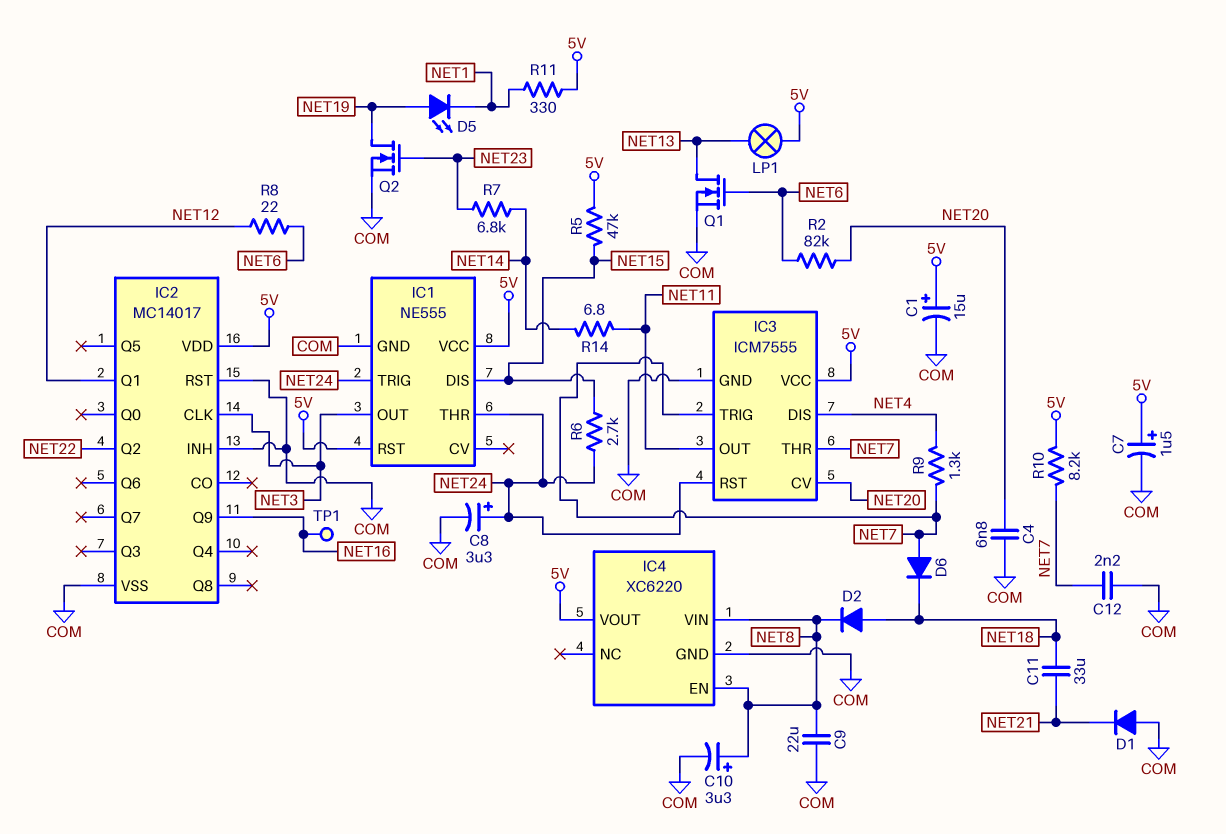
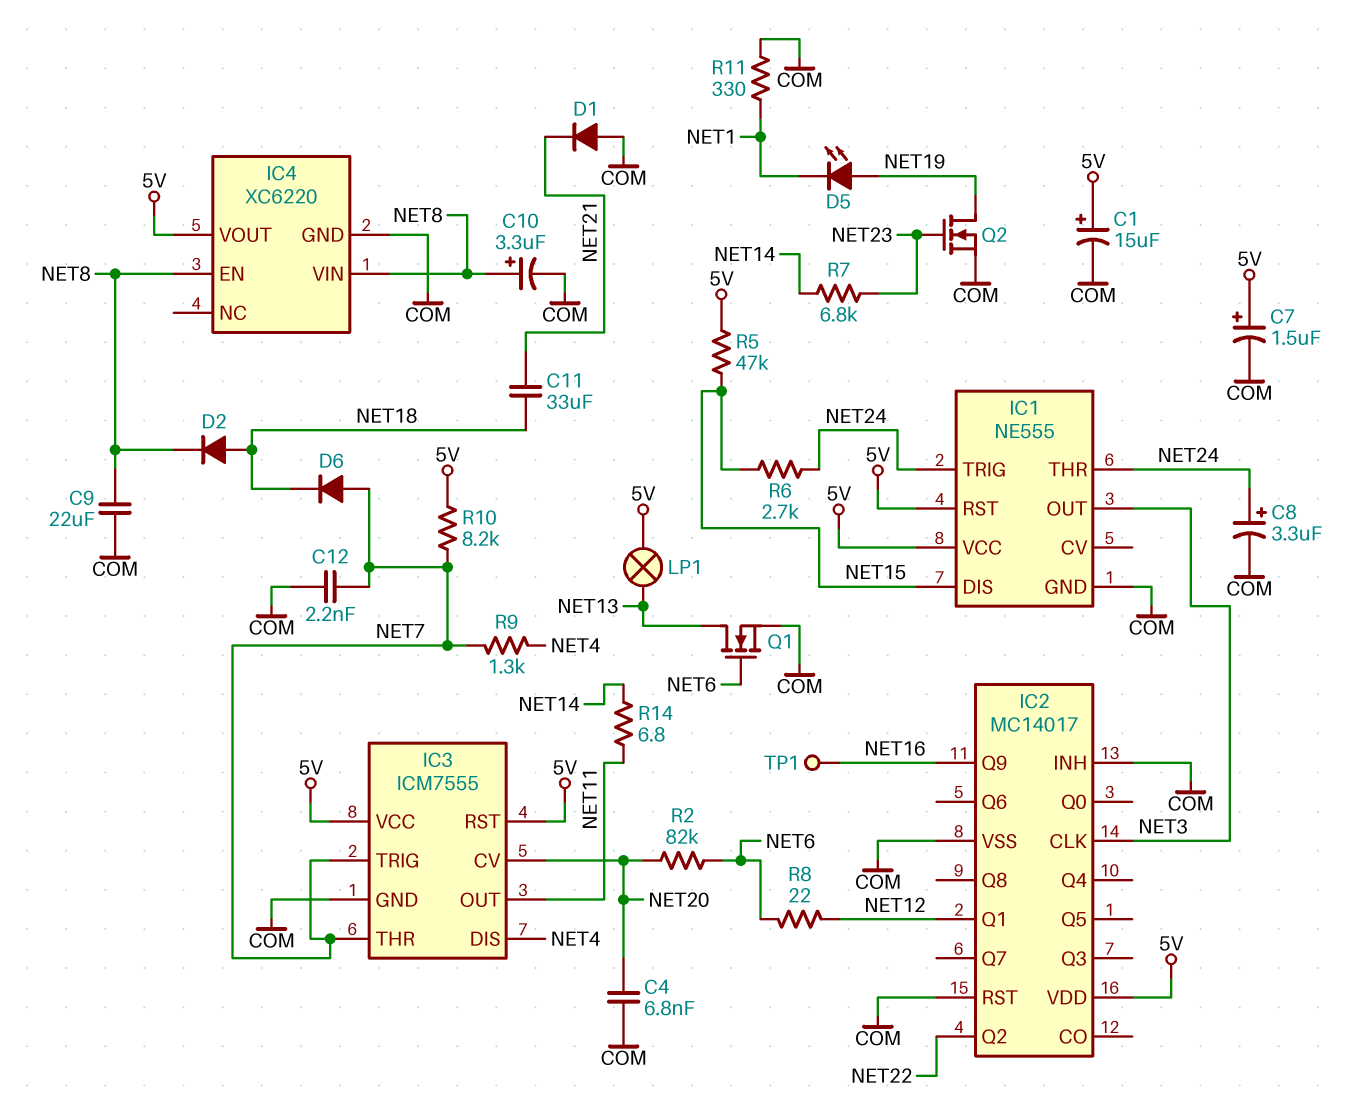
IC3 pin RST: NET24 -> 5V
R11: 330 (5V, NET1) -> 330 (COM, NET1)

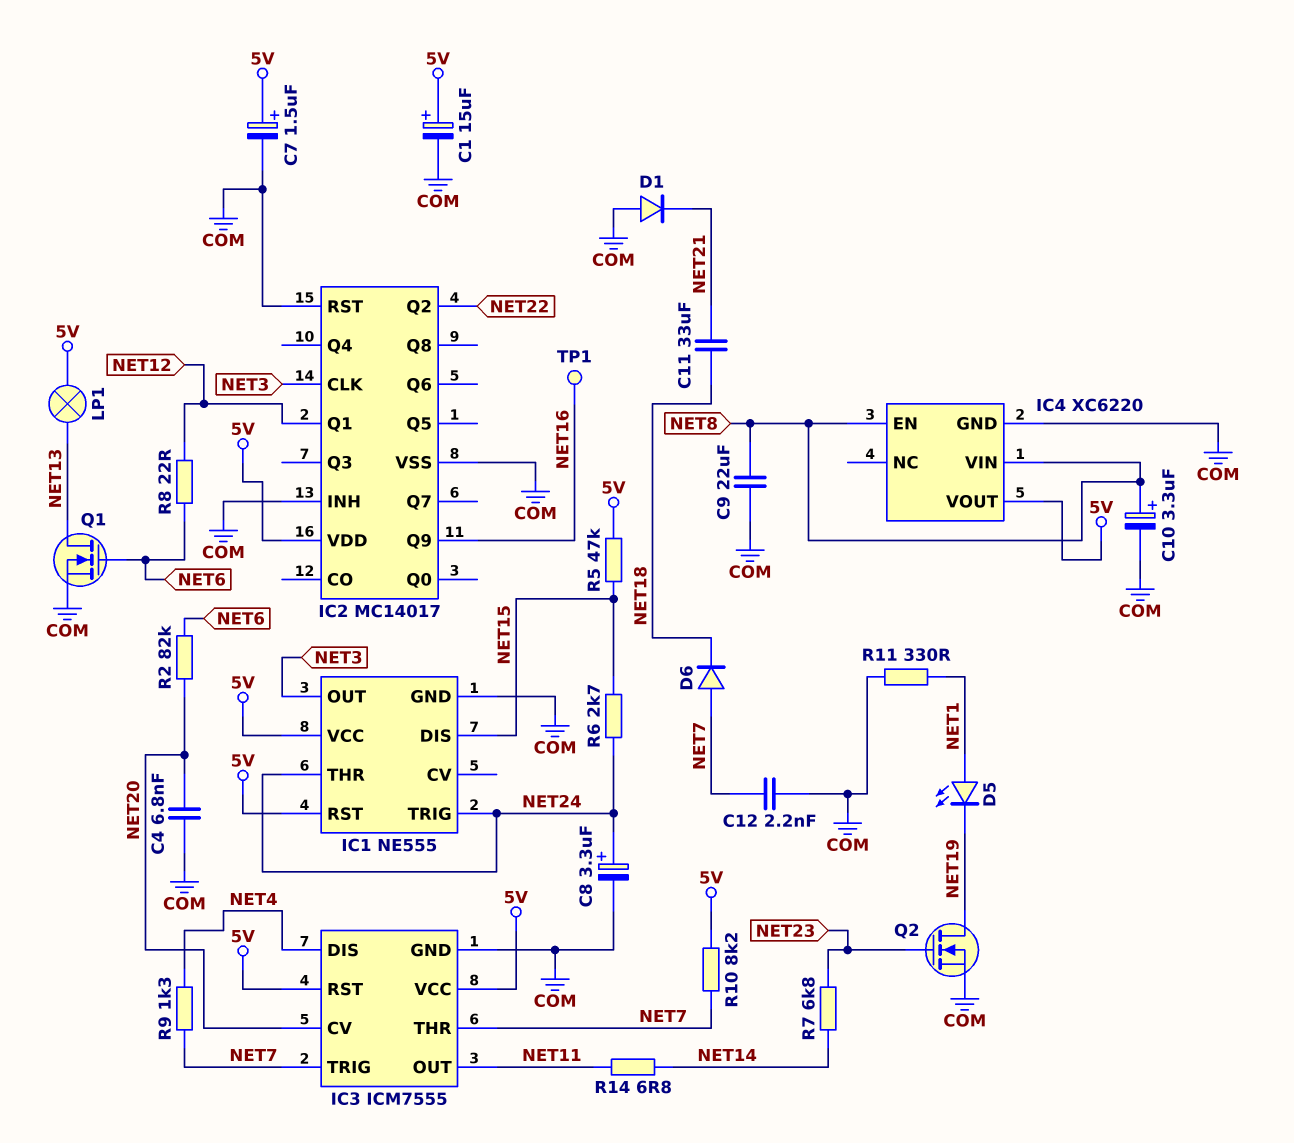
D2: diode (A NET18, K NET8) -> none
D5: LED (A NET19, K NET1) -> LED (A NET1, K NET19)

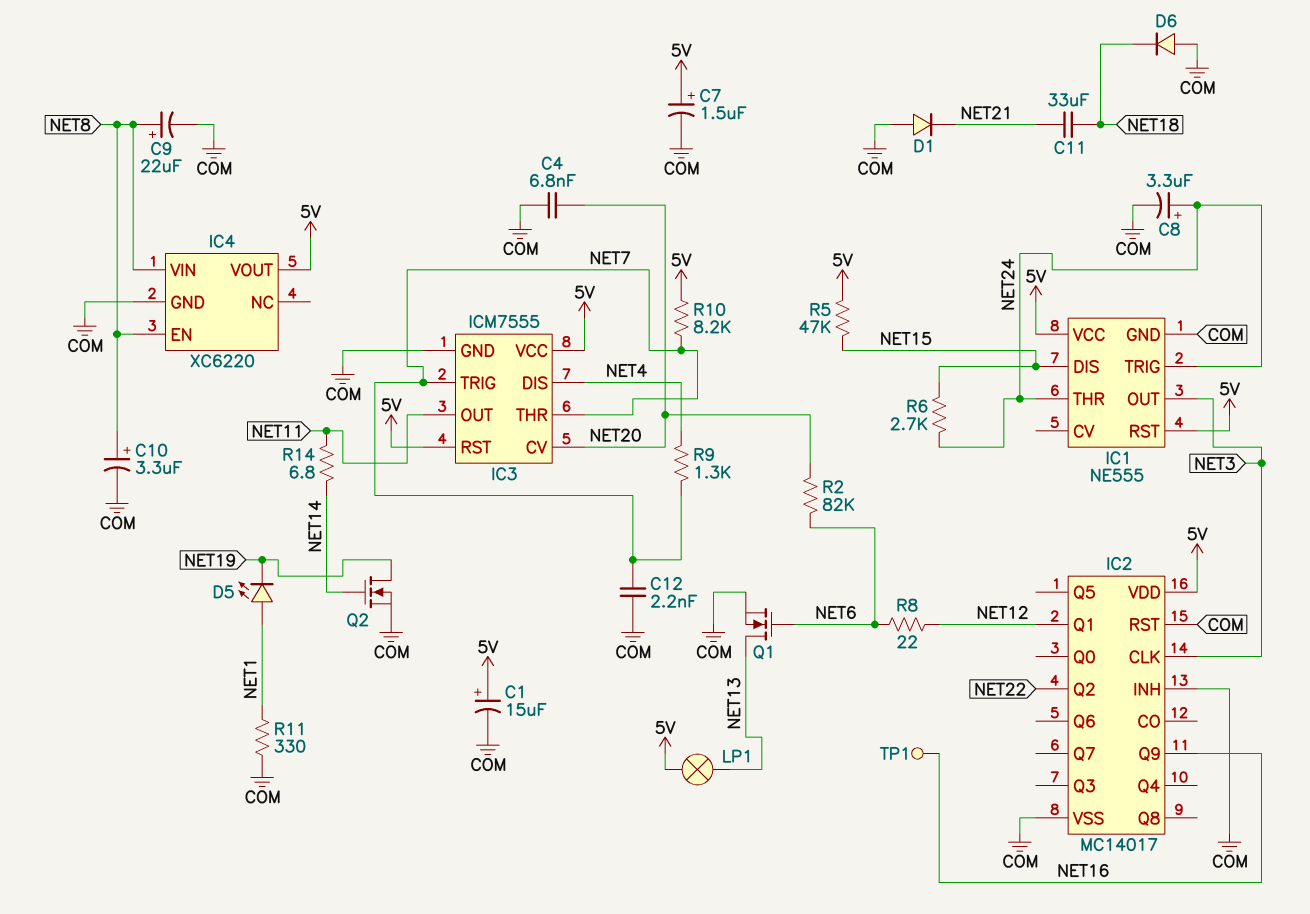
C9: 22uF (COM, NET8) -> 22uF (plus NET8, minus COM)
D6: diode (A NET7, K NET18) -> diode (A COM, K NET18)
Q2: NMOS (G NET23, D NET19, S COM) -> NMOS (G NET14, D NET19, S COM)
R7: 6.8k (NET14, NET23) -> none

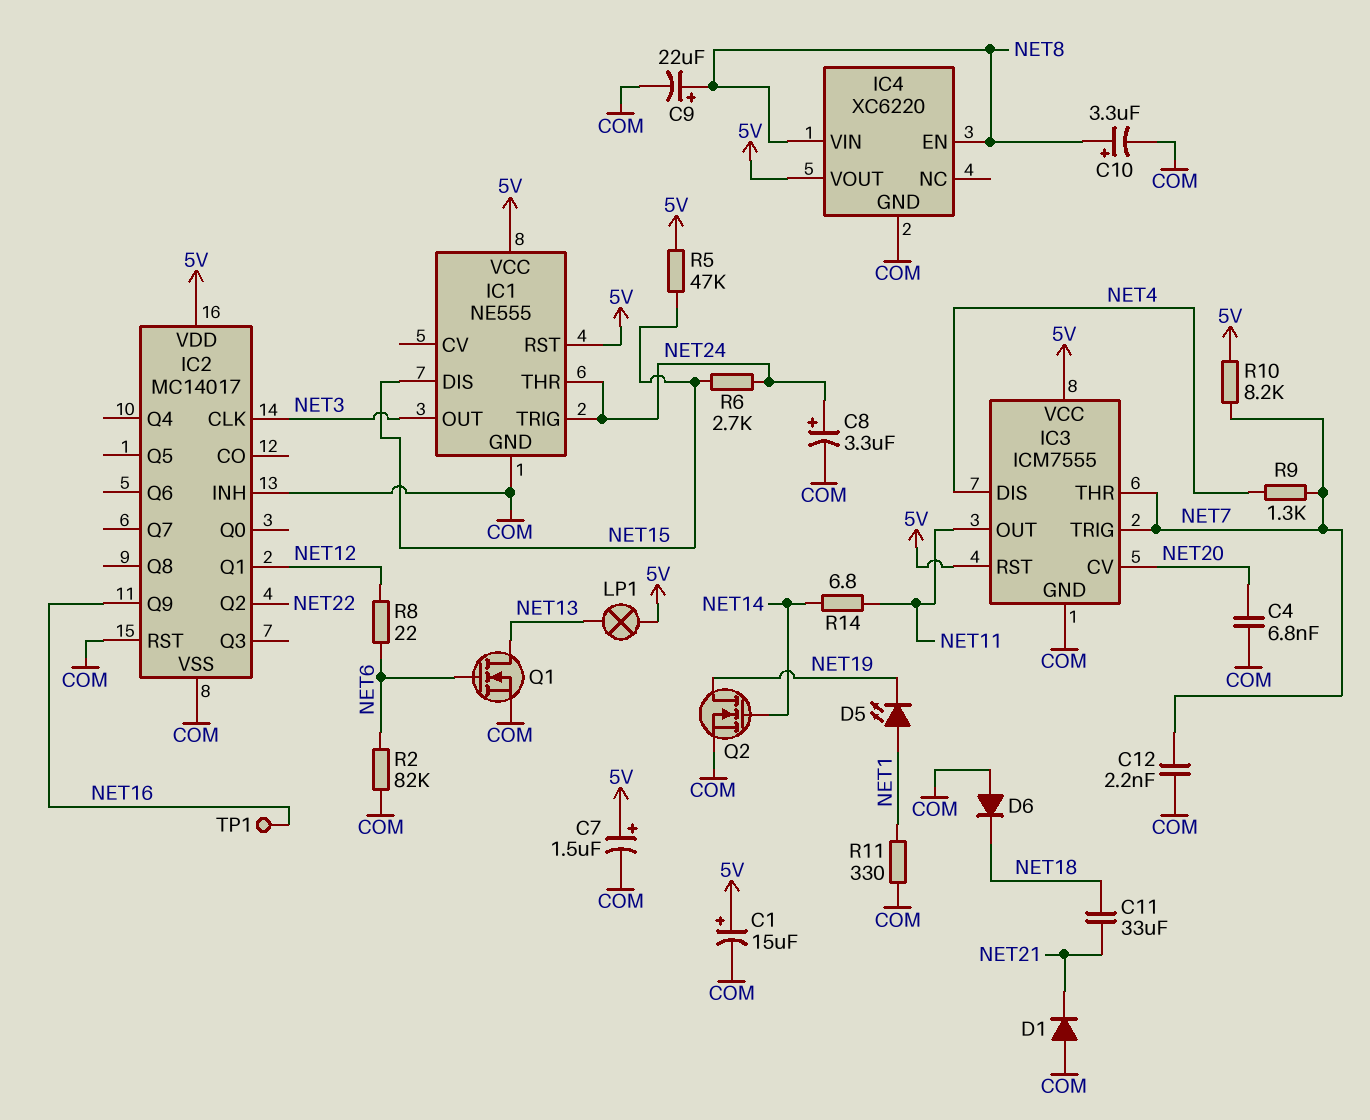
R2: 82k (NET6, NET20) -> 82k (COM, NET6)

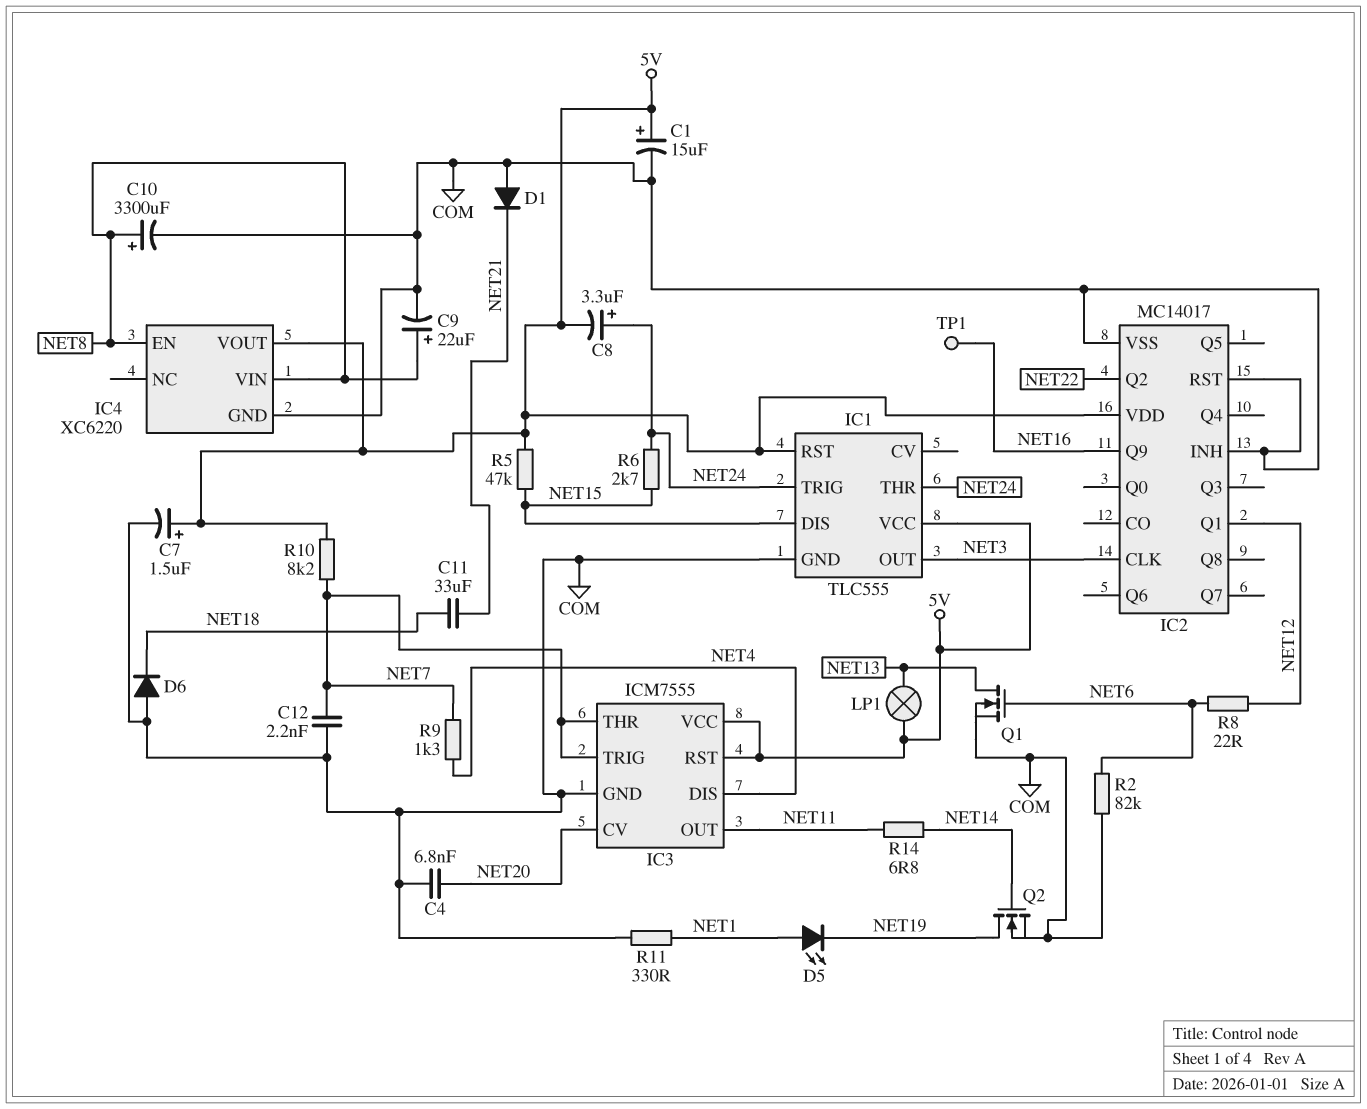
C8: 3.3uF (plus NET24, minus COM) -> 3.3uF (plus NET24, minus 5V)
C10: 3.3uF (plus NET8, minus COM) -> 3300uF (plus NET8, minus COM)
IC1: NE555 -> TLC555

